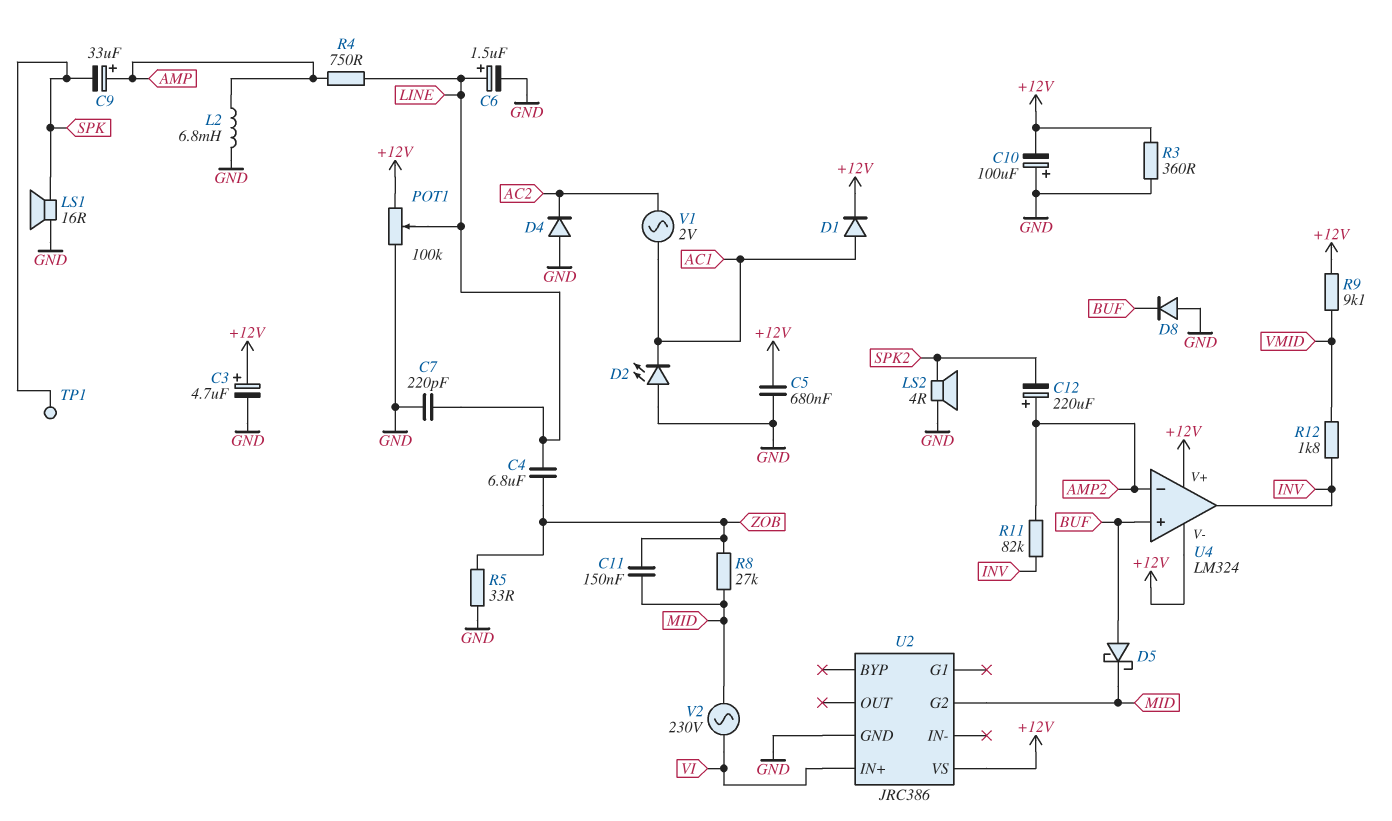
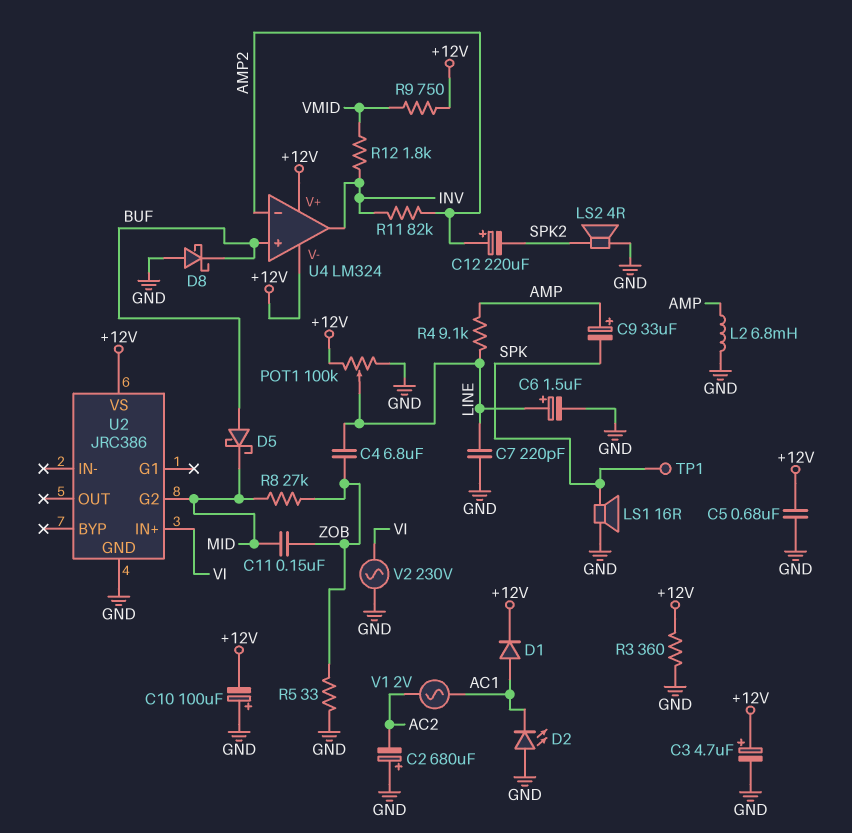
C2: none -> 680uF (plus GND, minus AC2)
D4: diode (A GND, K AC2) -> none
D8: diode (A GND, K BUF) -> schottky (A GND, K BUF)
R4: 750 (AMP, LINE) -> 9.1k (AMP, LINE)
R9: 9.1k (+12V, VMID) -> 750 (+12V, VMID)
V2: AC 230V (MID, VI) -> AC 230V (GND, VI)

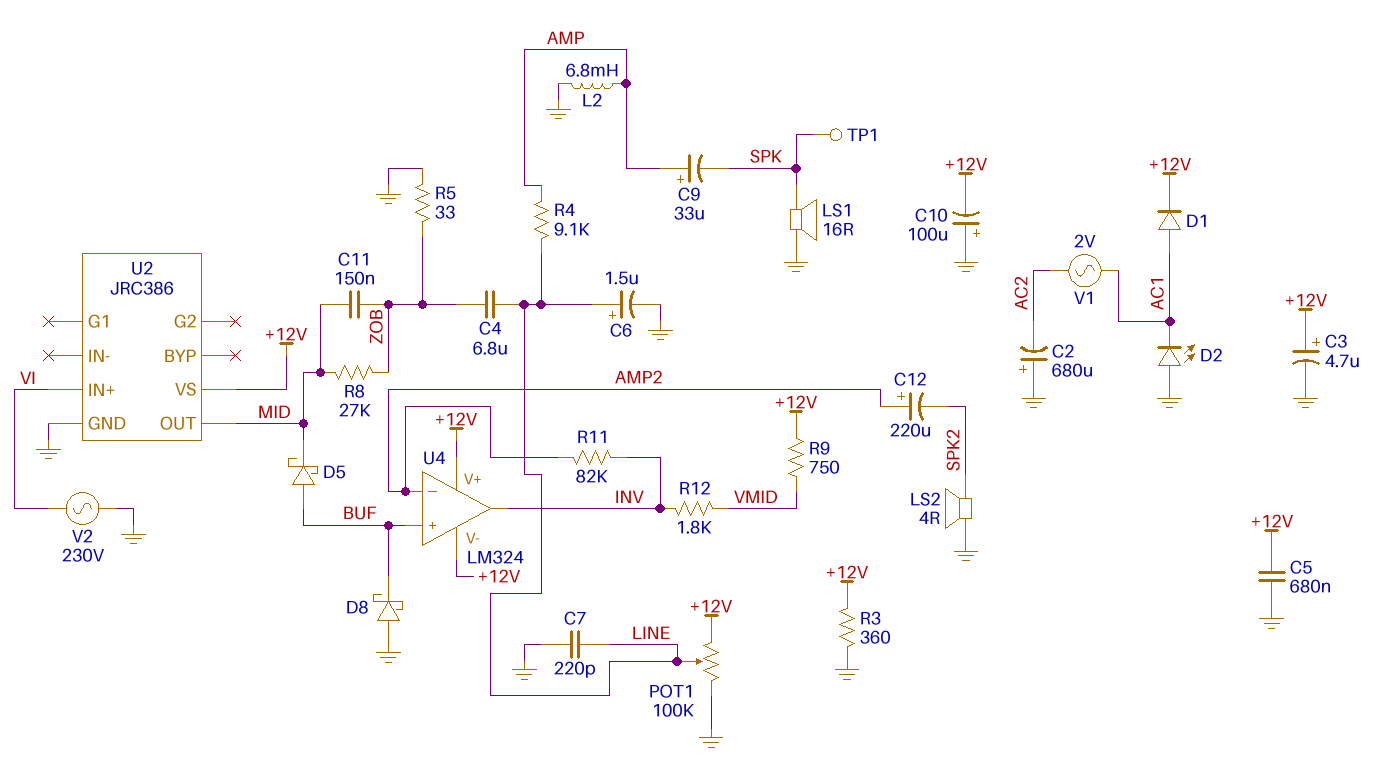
U2 pin G2: MID -> none
U2 pin OUT: none -> MID

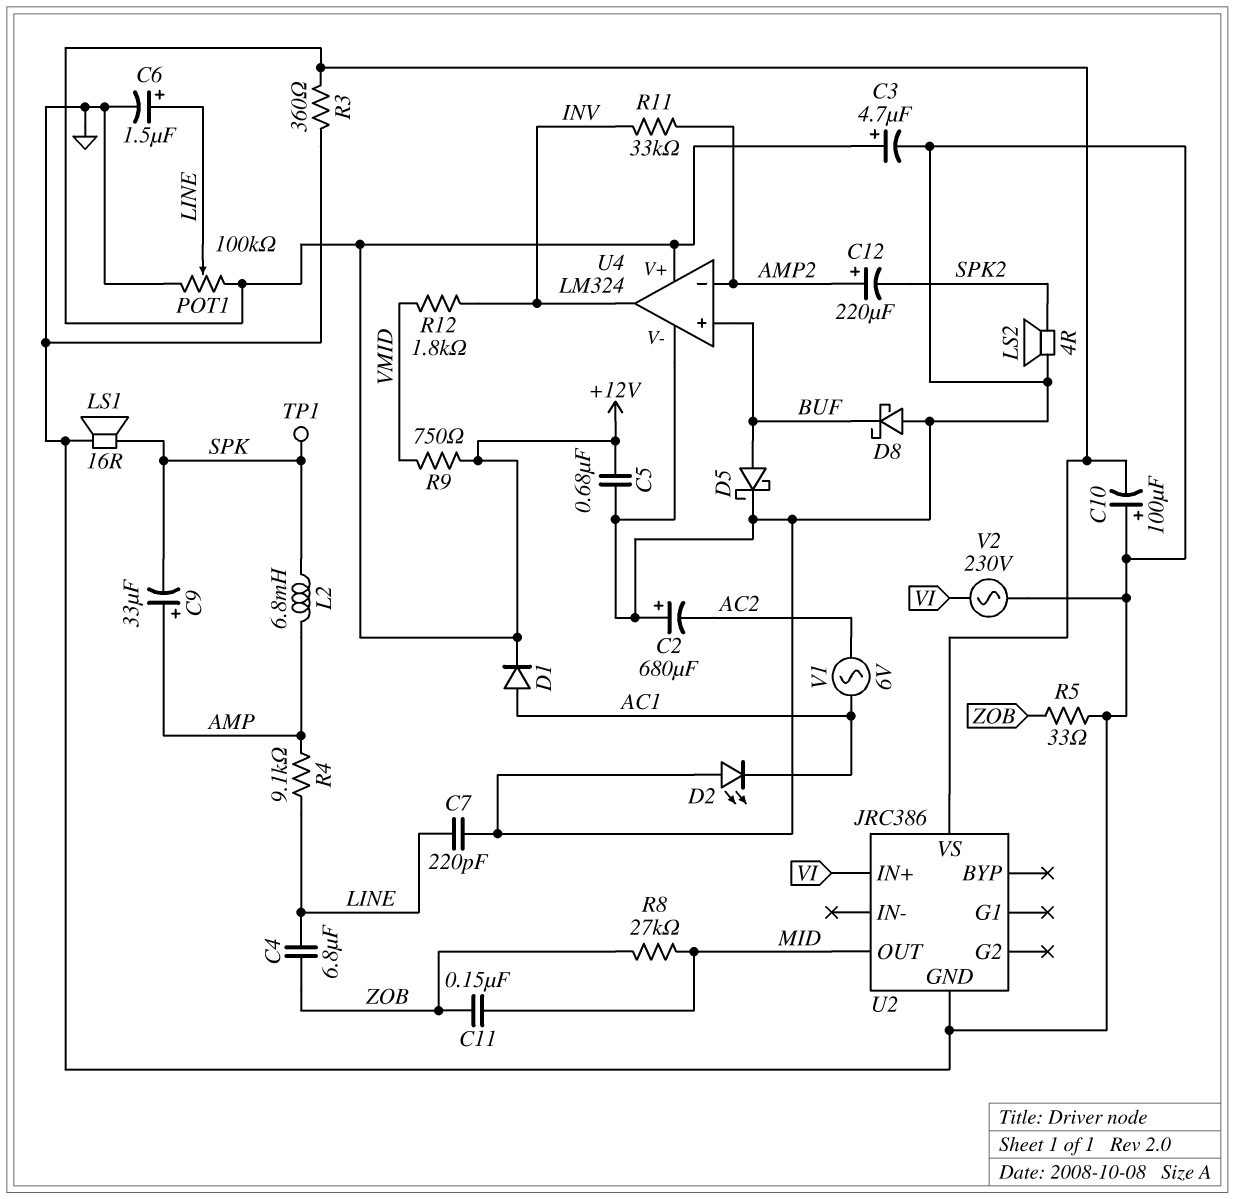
D5: schottky (A BUF, K MID) -> schottky (A BUF, K GND)
L2: 6.8mH (AMP, GND) -> 6.8mH (AMP, SPK)
R11: 82k (AMP2, INV) -> 33k (AMP2, INV)
U4 pin V-: +12V -> GND
V1: AC 2V (AC1, AC2) -> AC 6V (AC1, AC2)

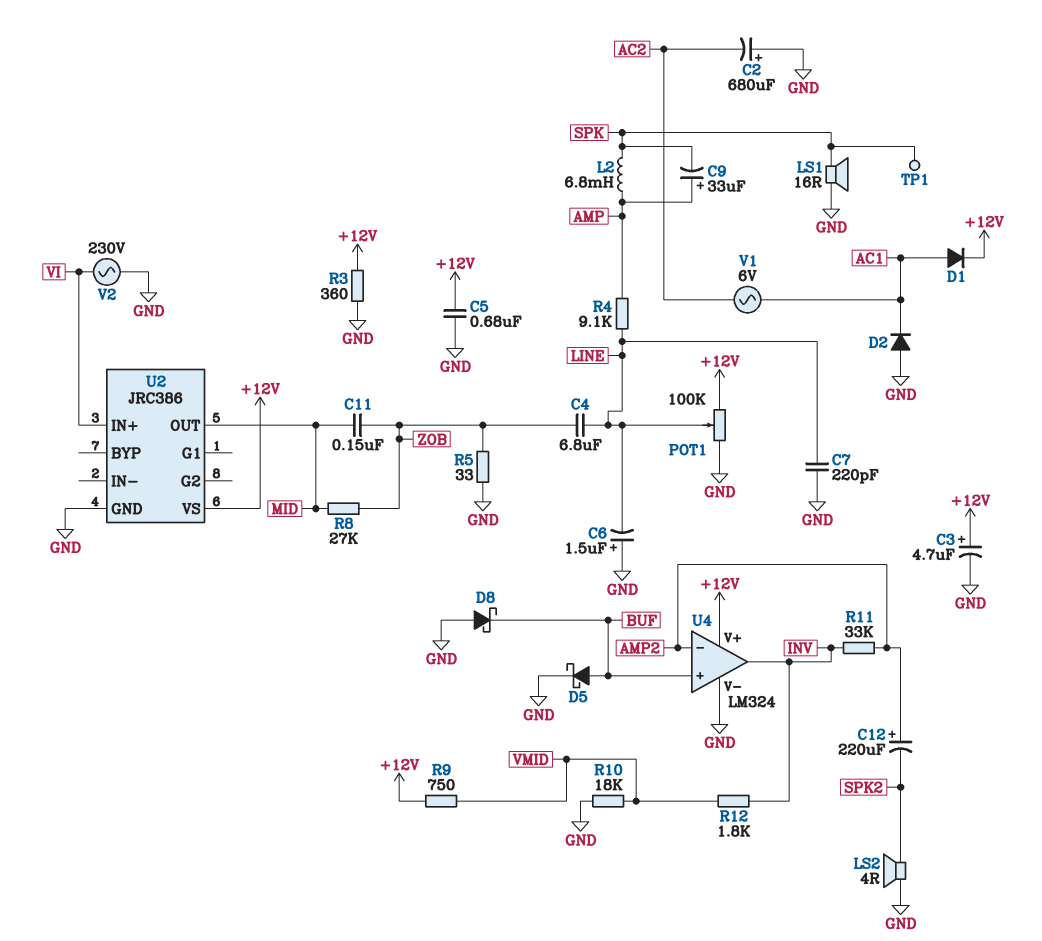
C6: 1.5uF (plus LINE, minus GND) -> 1.5uF (plus GND, minus LINE)
C10: 100uF (plus GND, minus +12V) -> none
D2: LED (A GND, K AC1) -> diode (A GND, K AC1)
R10: none -> 18k (GND, VMID)

